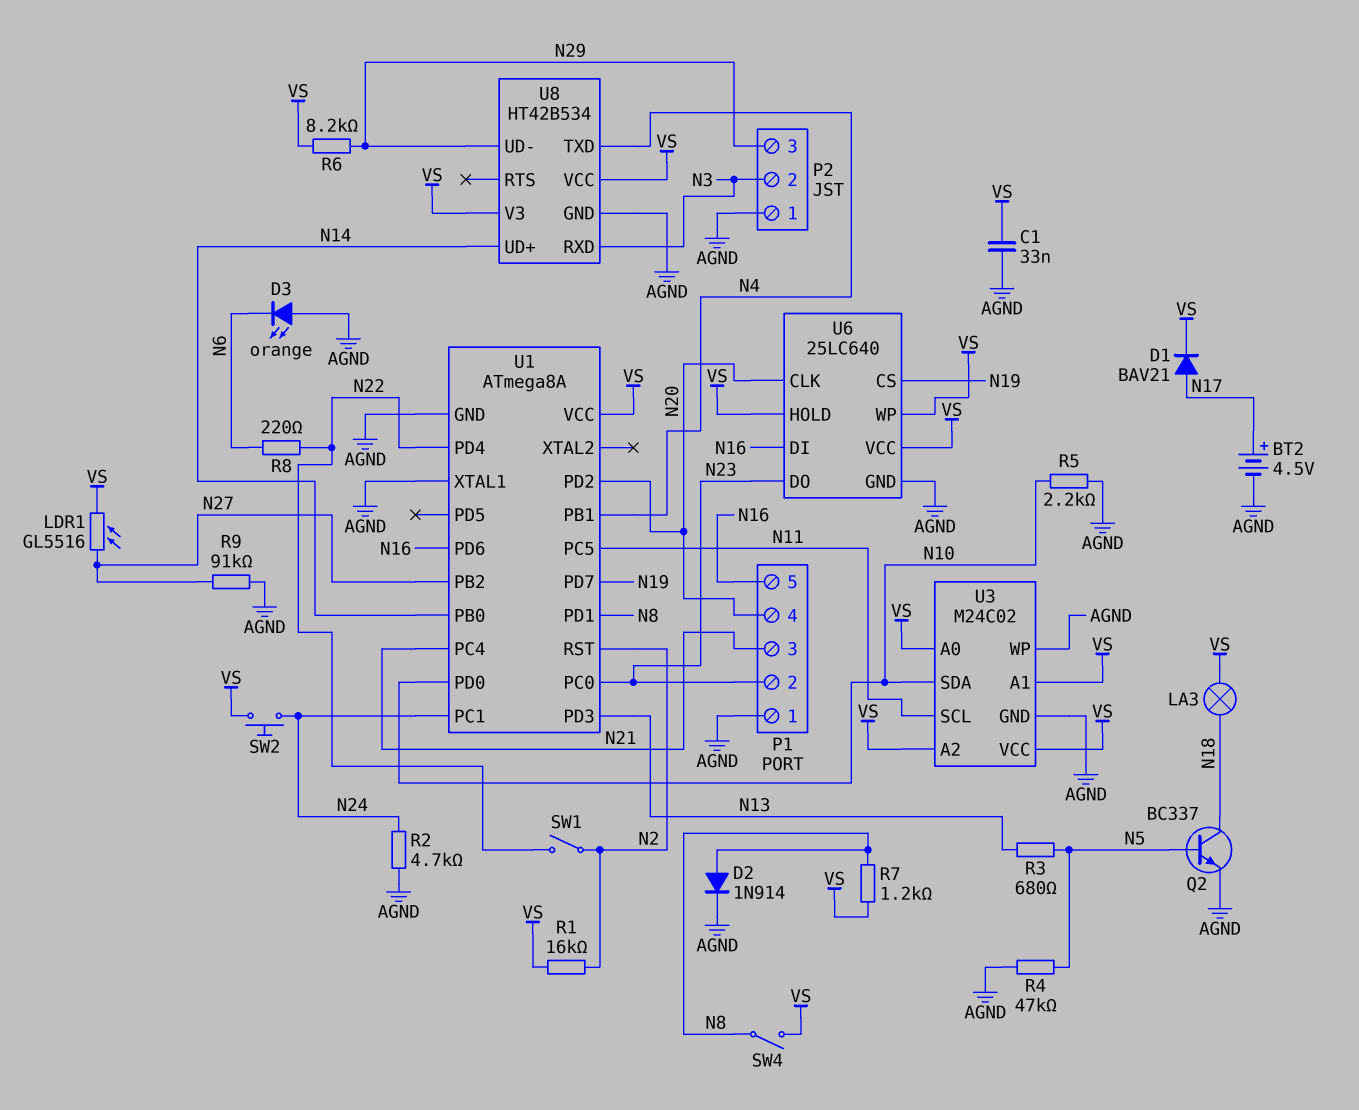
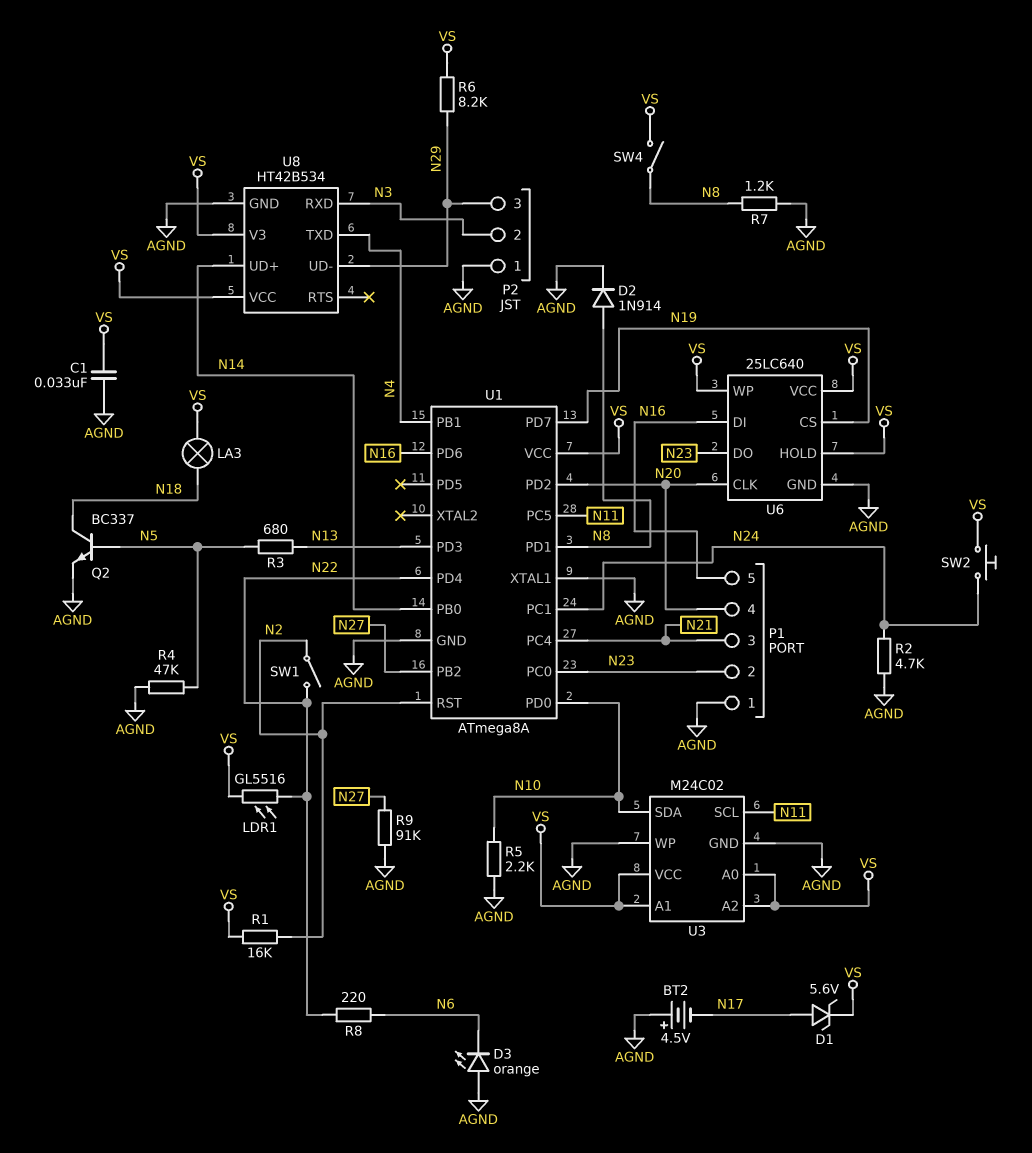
BT2: 4.5V (plus N17, minus AGND) -> 4.5V (plus AGND, minus N17)
D1: diode BAV21 (A N17, K VS) -> zener 5.6V (A N17, K VS)
LDR1: GL5516 (N27, VS) -> GL5516 (N22, VS)
R7: 1.2k (N8, VS) -> 1.2k (AGND, N8)

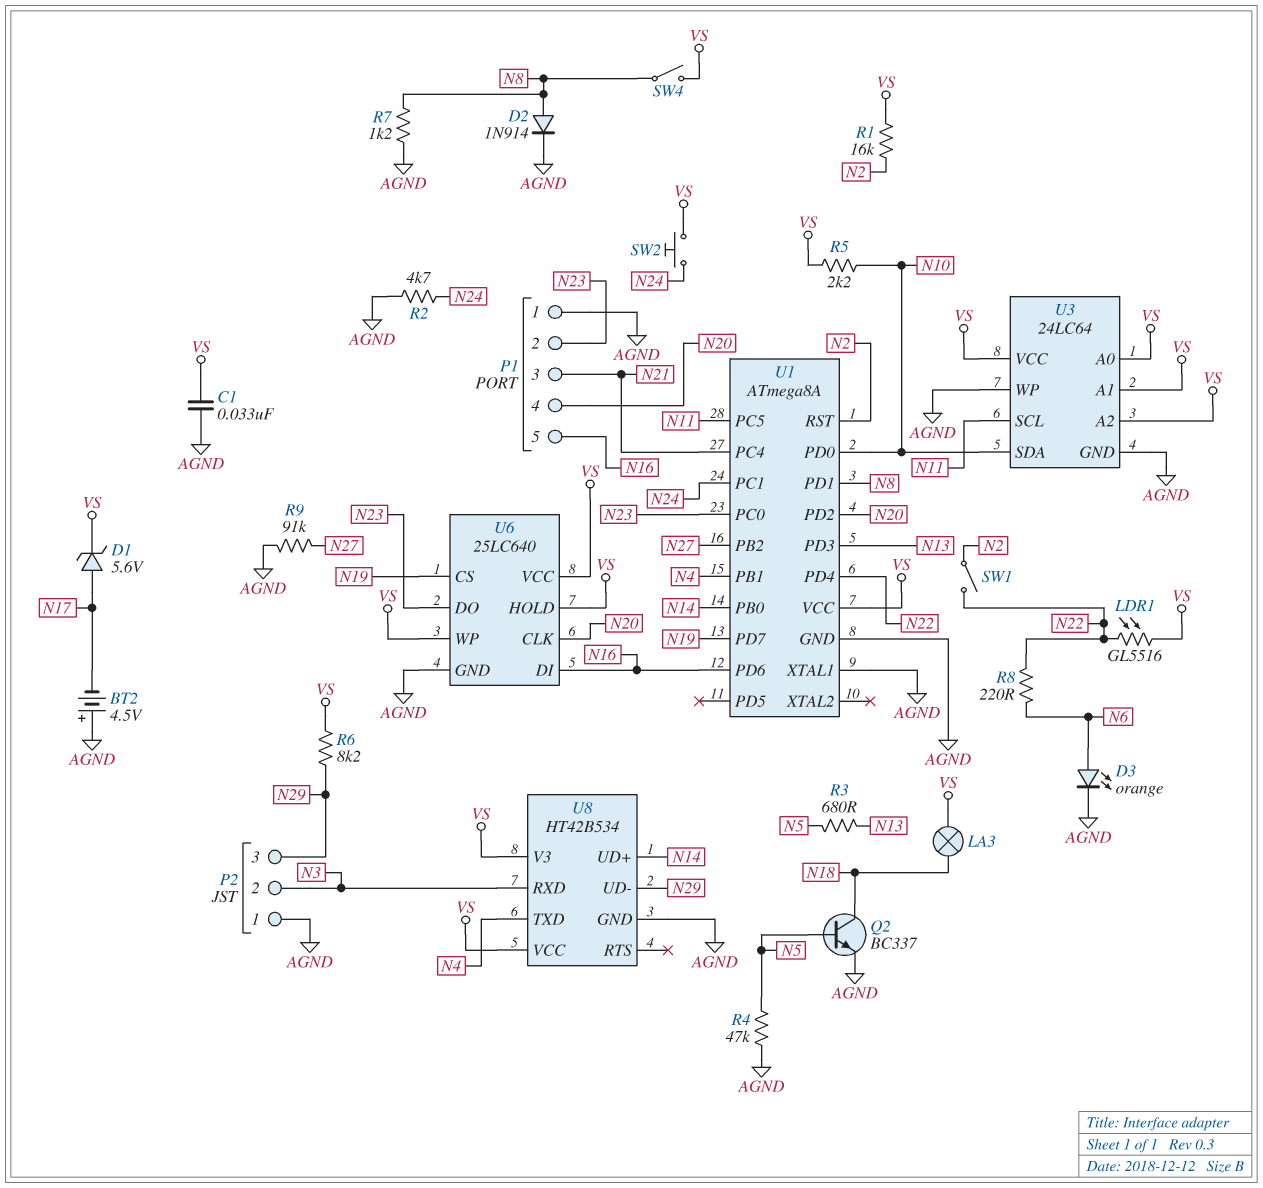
D3: LED orange (A AGND, K N6) -> LED orange (A N6, K AGND)
R5: 2.2k (AGND, N10) -> 2.2k (N10, VS)
U3: M24C02 -> 24LC64

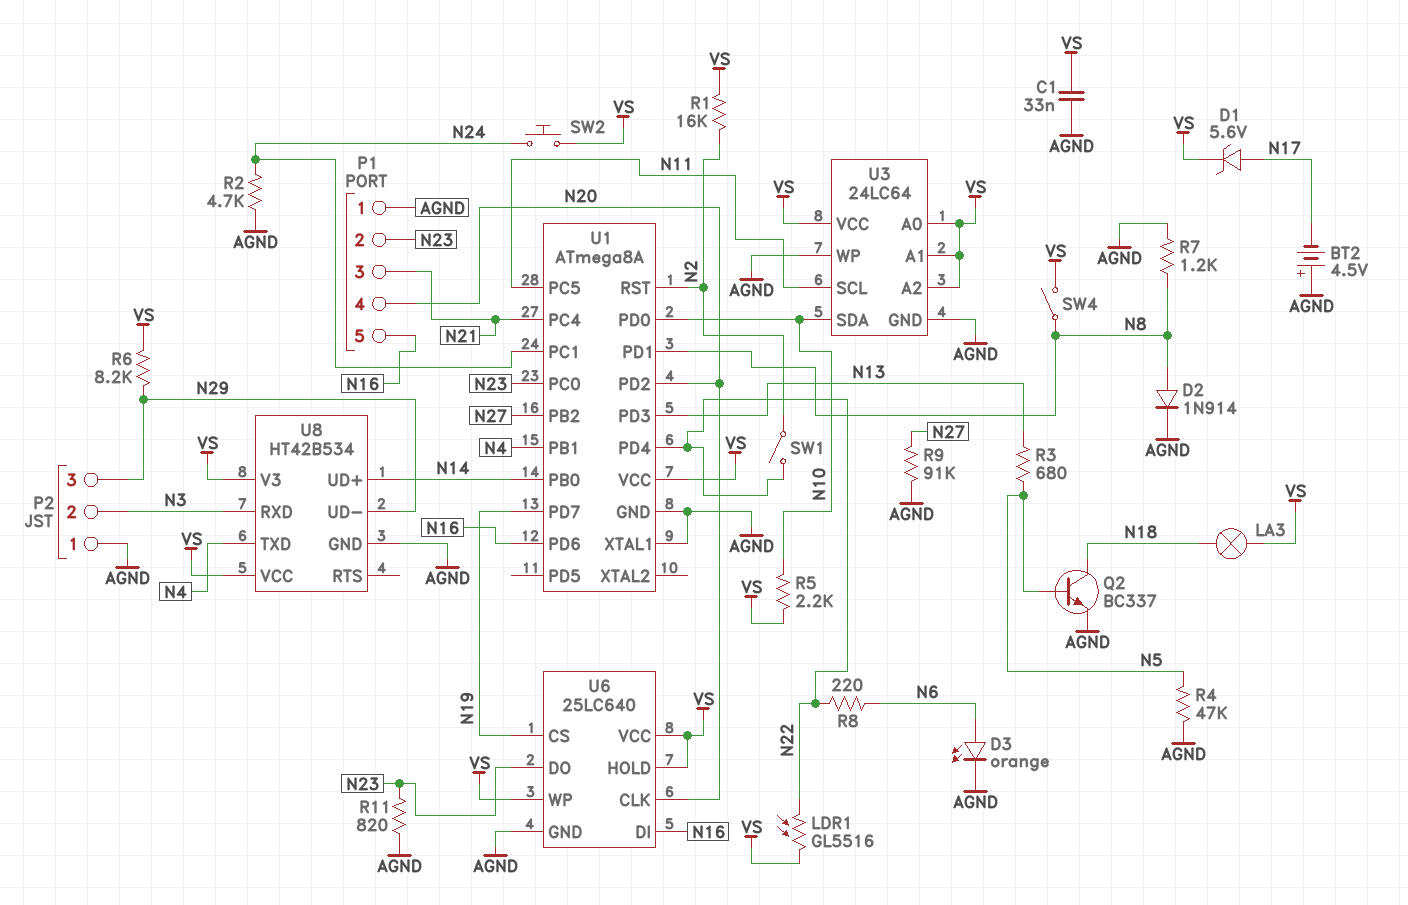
R11: none -> 820 (AGND, N23)

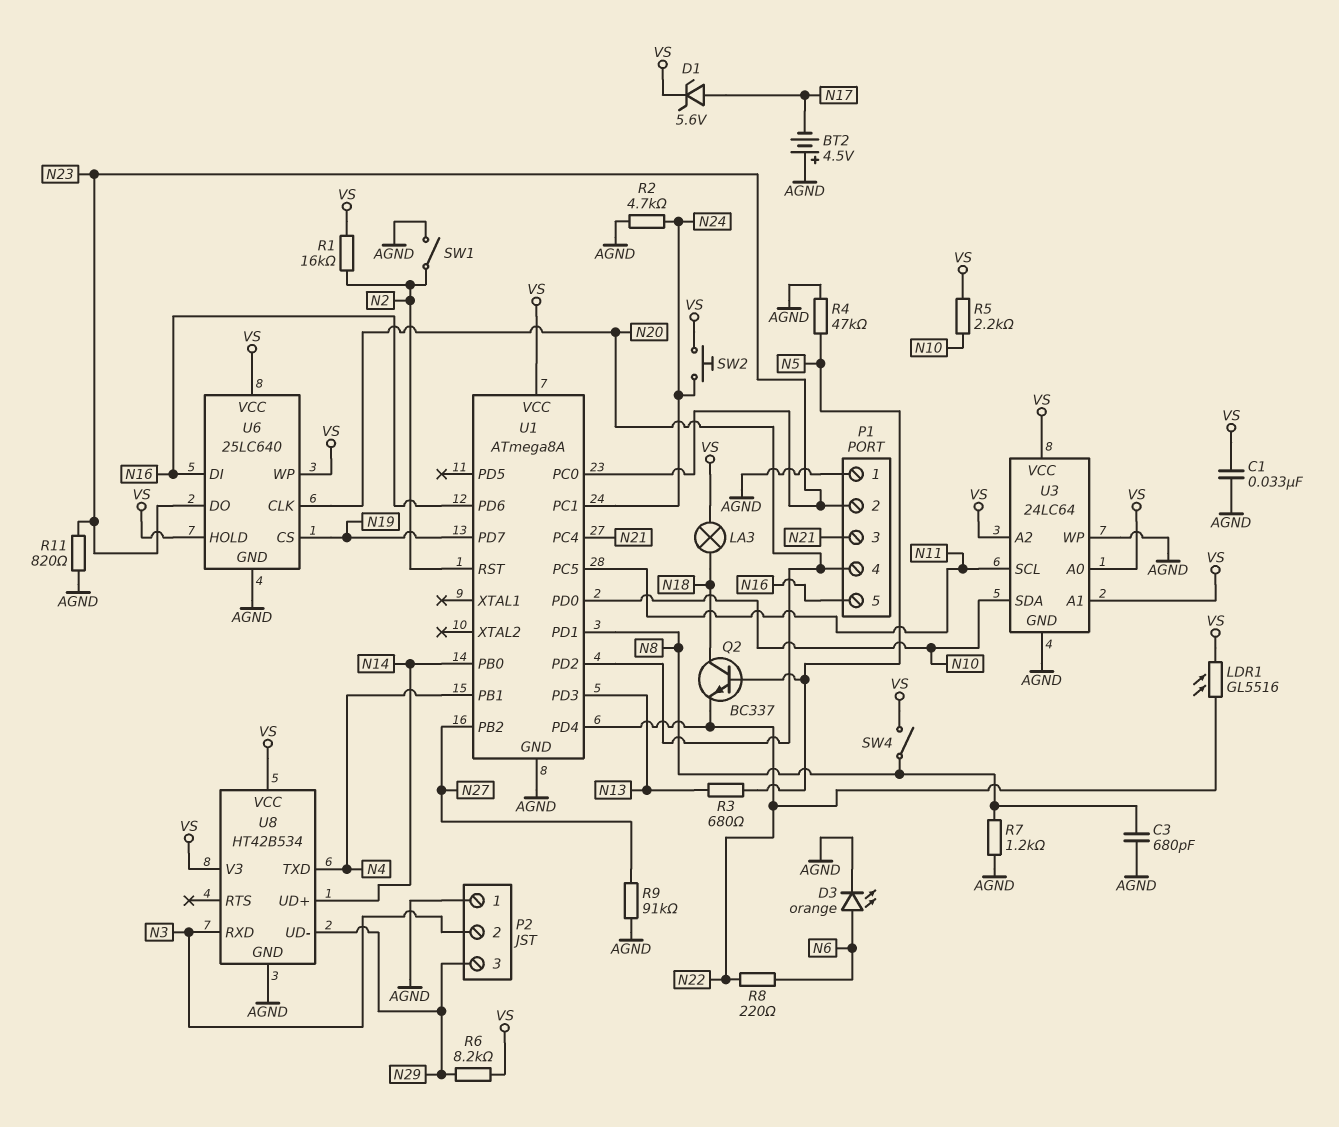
C3: none -> 680pF (AGND, N8)
D2: diode 1N914 (A N8, K AGND) -> none
Q2: NPN BC337 (B N5, C N18, E AGND) -> NPN BC337 (B N5, C N18, E N22)
SW1: switch (N2, N22) -> switch (AGND, N2)
U1 pin XTAL1: AGND -> none

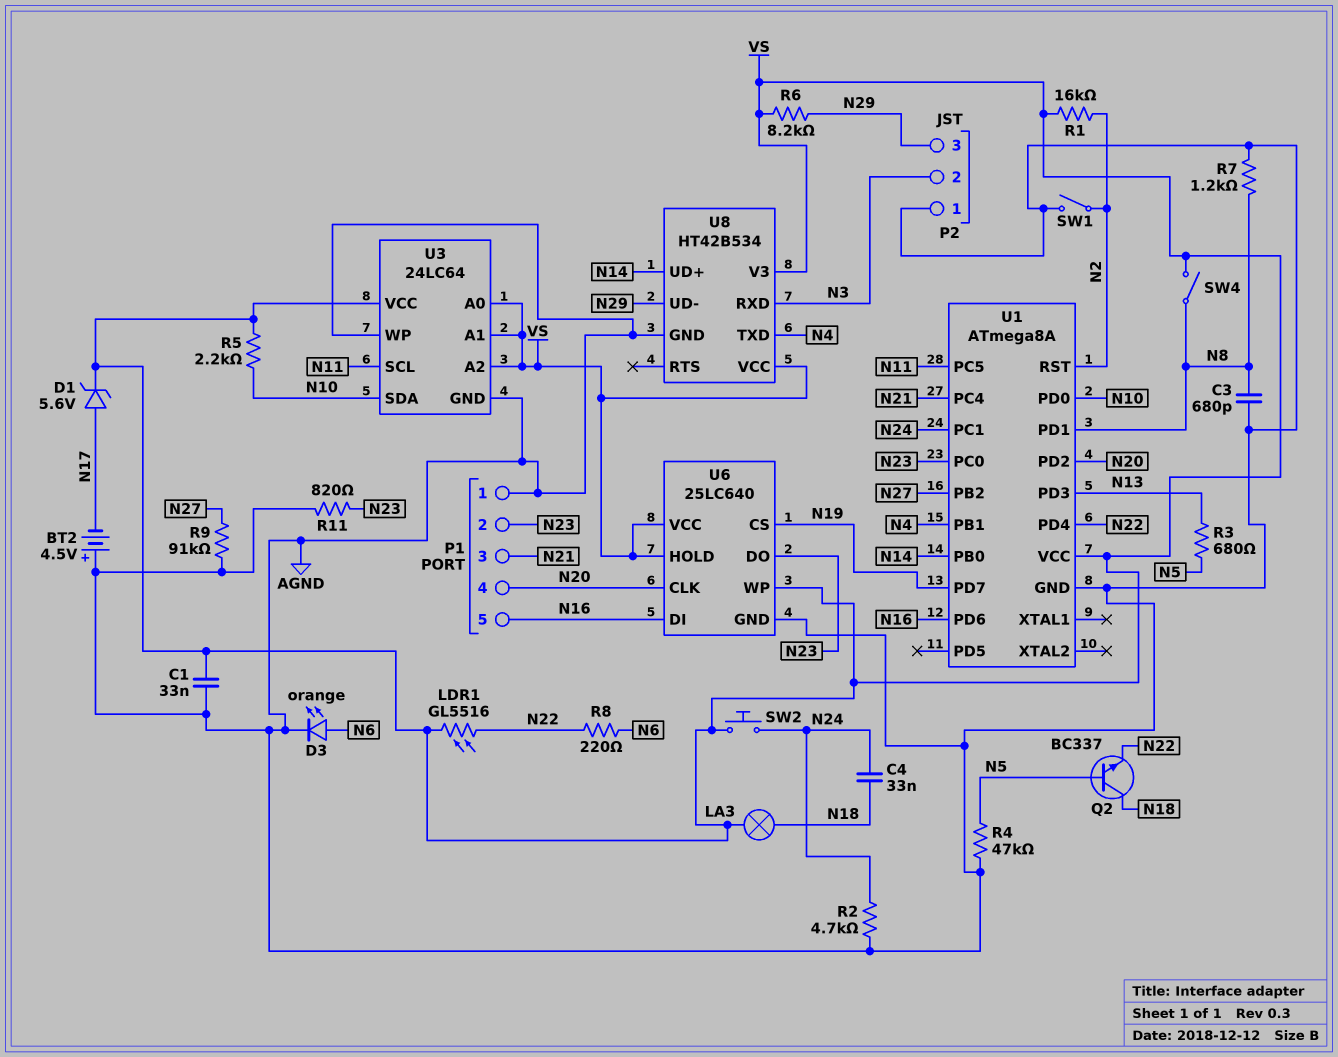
C4: none -> 33nF (N18, N24)

